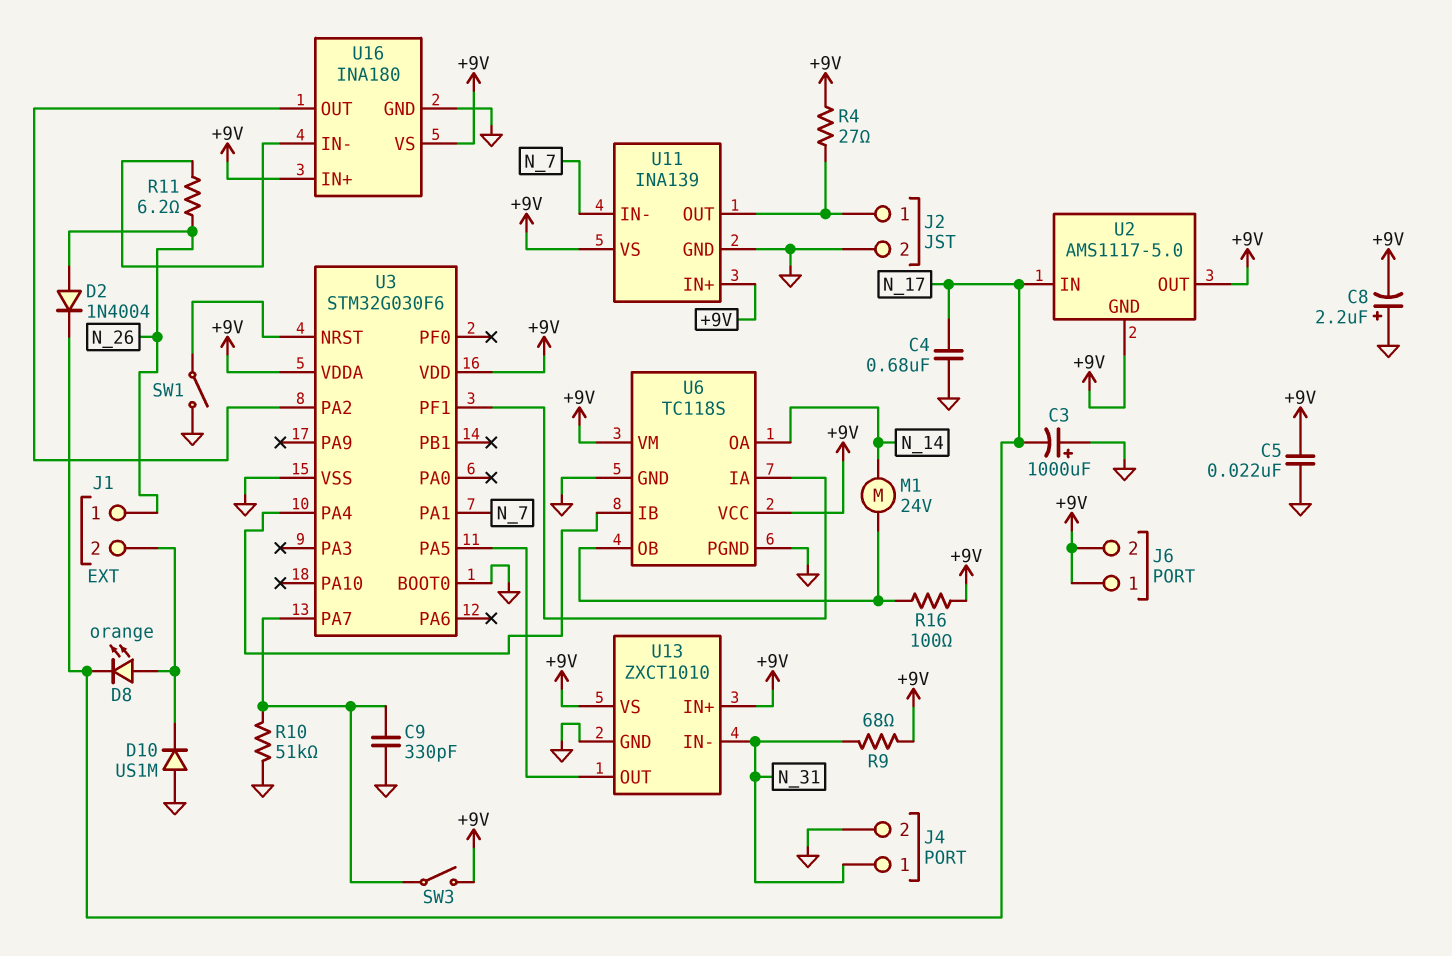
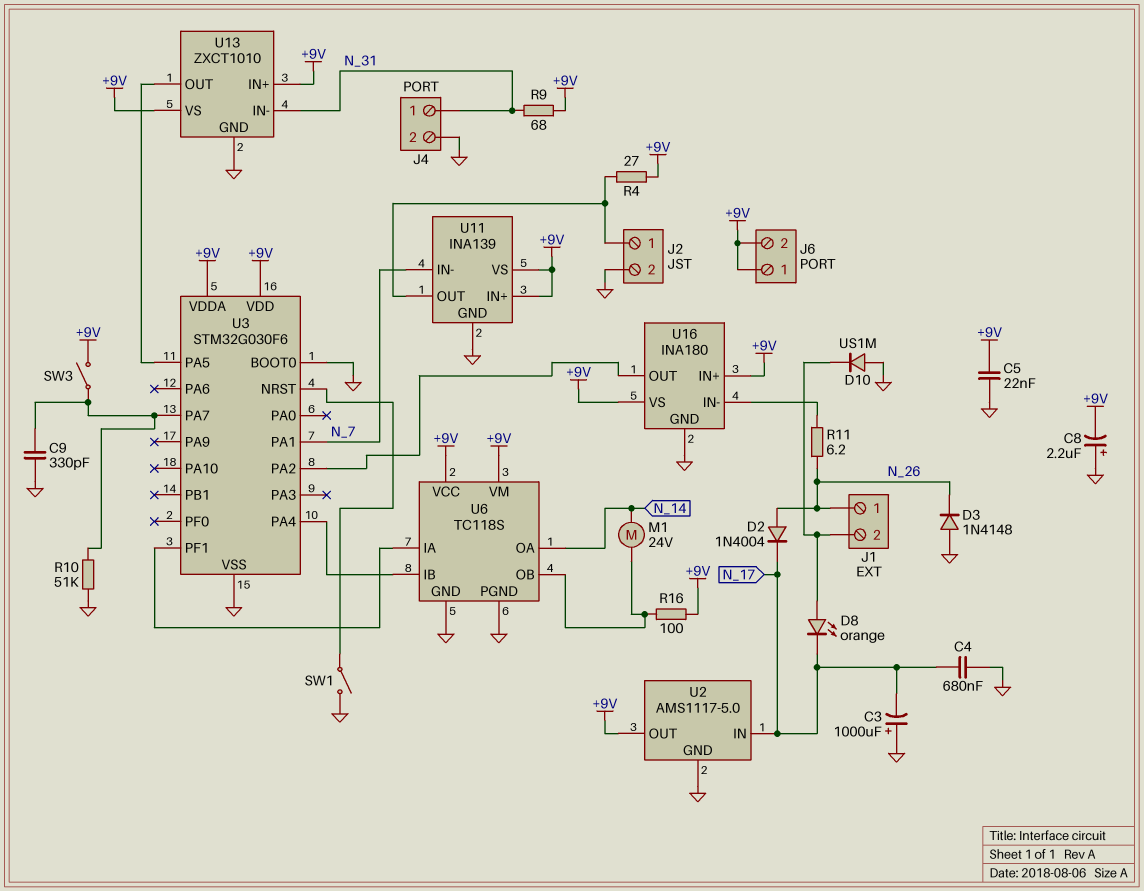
D3: none -> diode 1N4148 (A GND, K N_26)
U2 pin GND: +9V -> GND

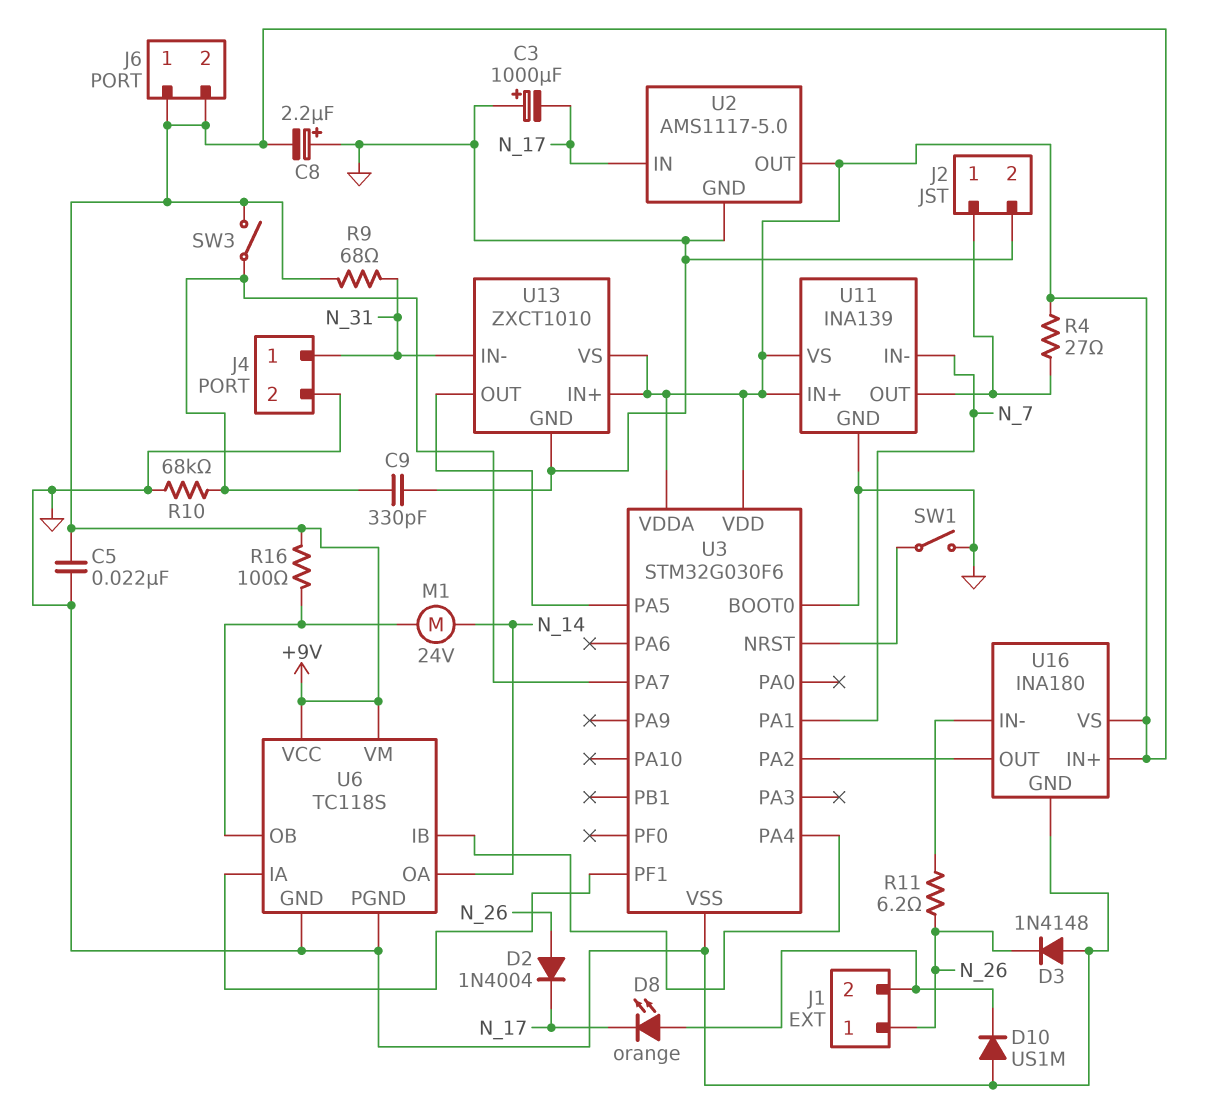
C4: 680nF (GND, N_17) -> none
R10: 51k (GND, U3/PA7) -> 68k (GND, U3/PA7)

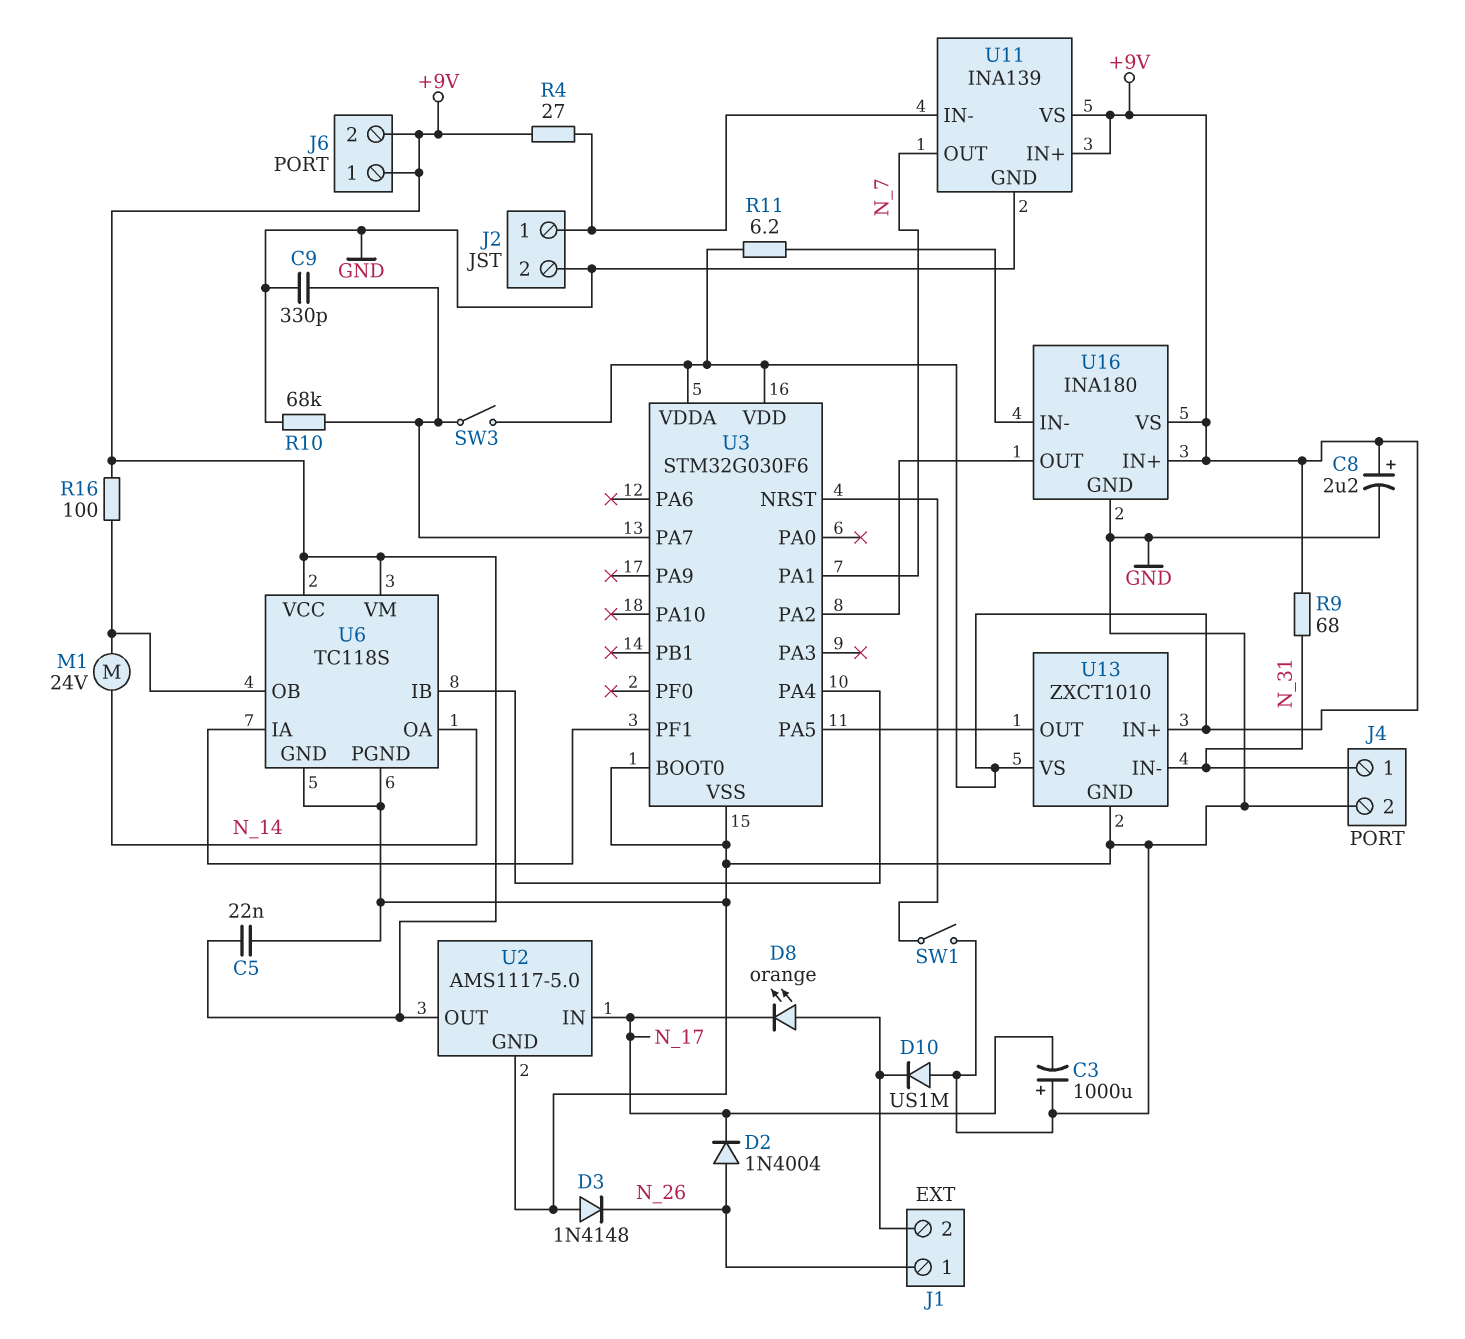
C8: 2.2uF (plus GND, minus +9V) -> 2.2uF (plus +9V, minus GND)
R11: 6.2 (N_26, U16/IN-) -> 6.2 (+9V, U16/IN-)
U11 pin IN-: N_7 -> J2/1
U11 pin OUT: J2/1 -> N_7

